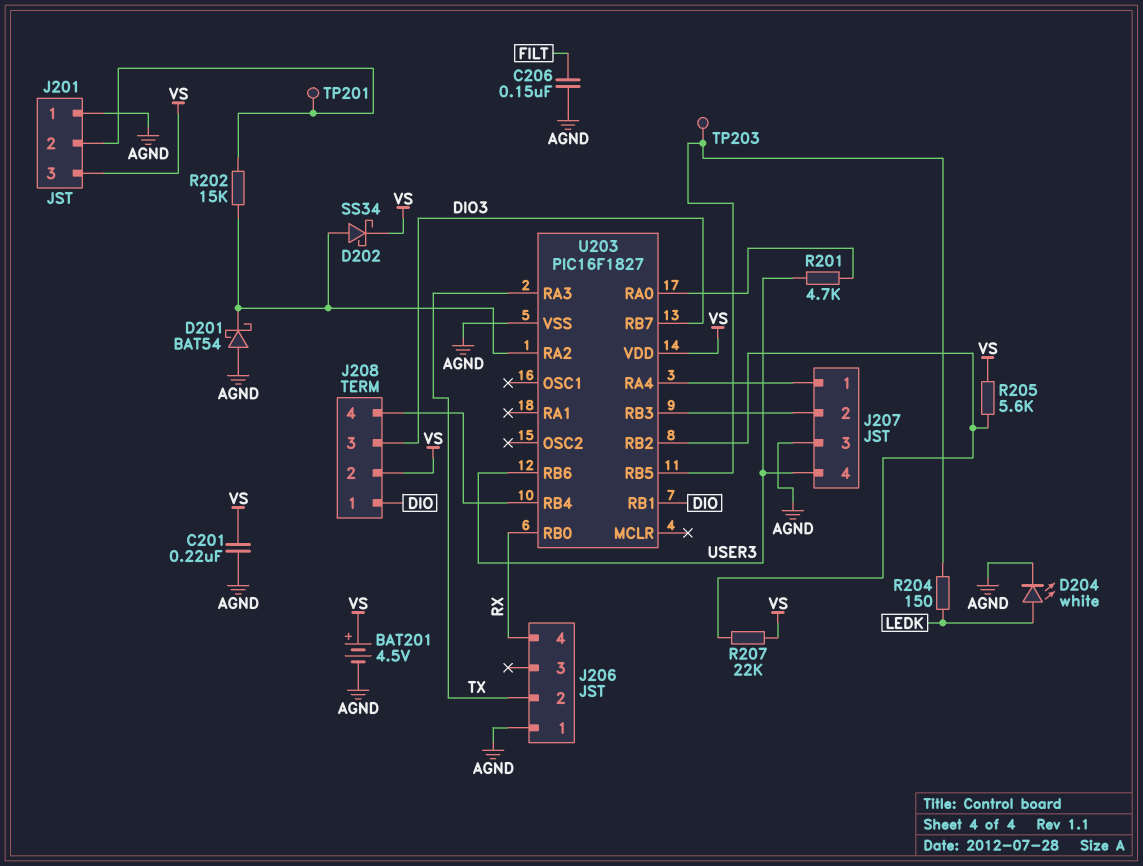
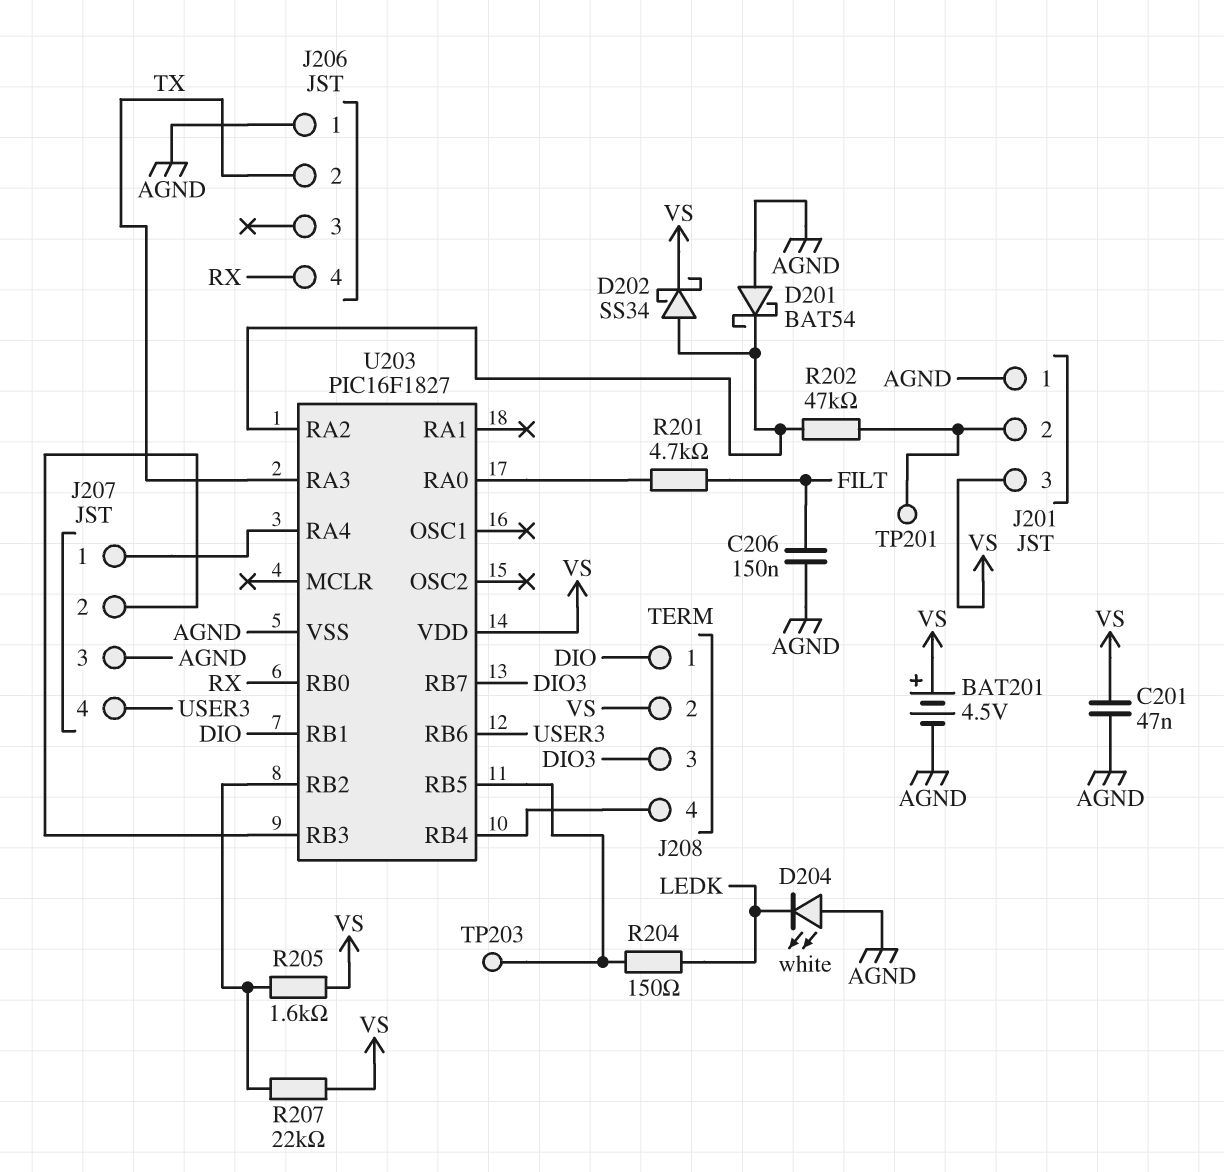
C201: 220nF (AGND, VS) -> 47nF (AGND, VS)
D204: LED white (A LEDK, K AGND) -> LED white (A AGND, K LEDK)
R201: 4.7k (U203/RA0, USER3) -> 4.7k (FILT, U203/RA0)
R202: 15k (J201/2, U203/RA2) -> 47k (J201/2, U203/RA2)
R205: 5.6k (U203/RB2, VS) -> 1.6k (U203/RB2, VS)

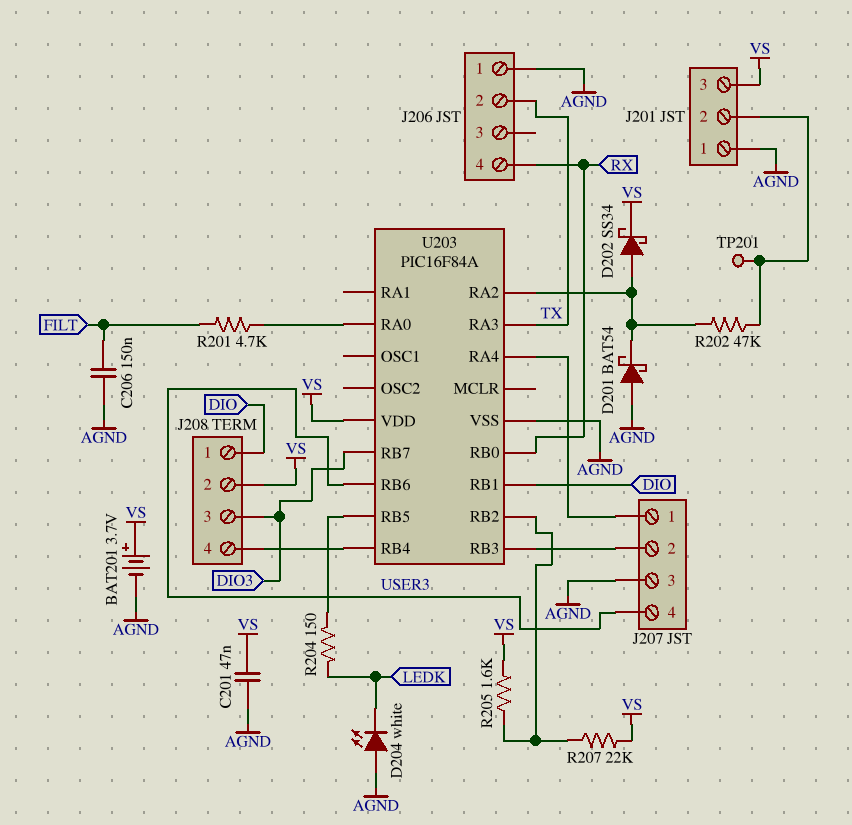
BAT201: 4.5V (plus VS, minus AGND) -> 3.7V (plus VS, minus AGND)
TP203: test point (U203/RB5) -> none
U203: PIC16F1827 -> PIC16F84A

